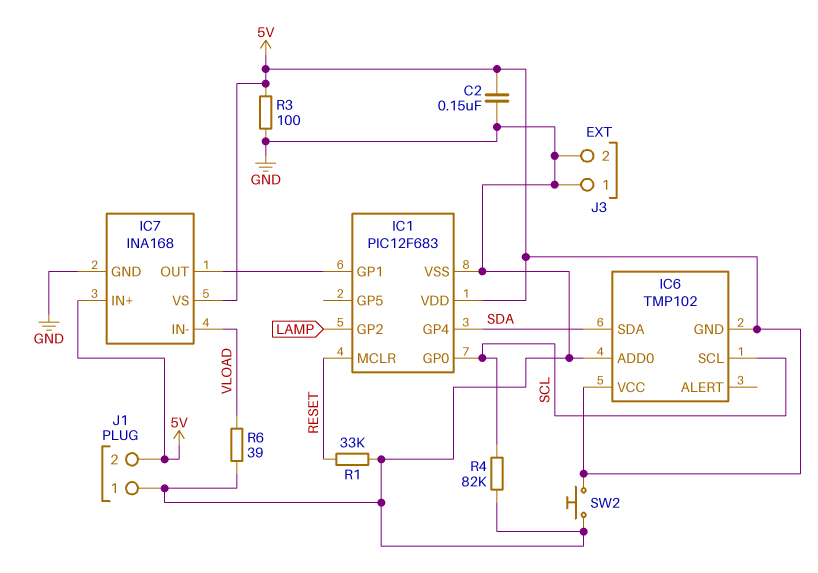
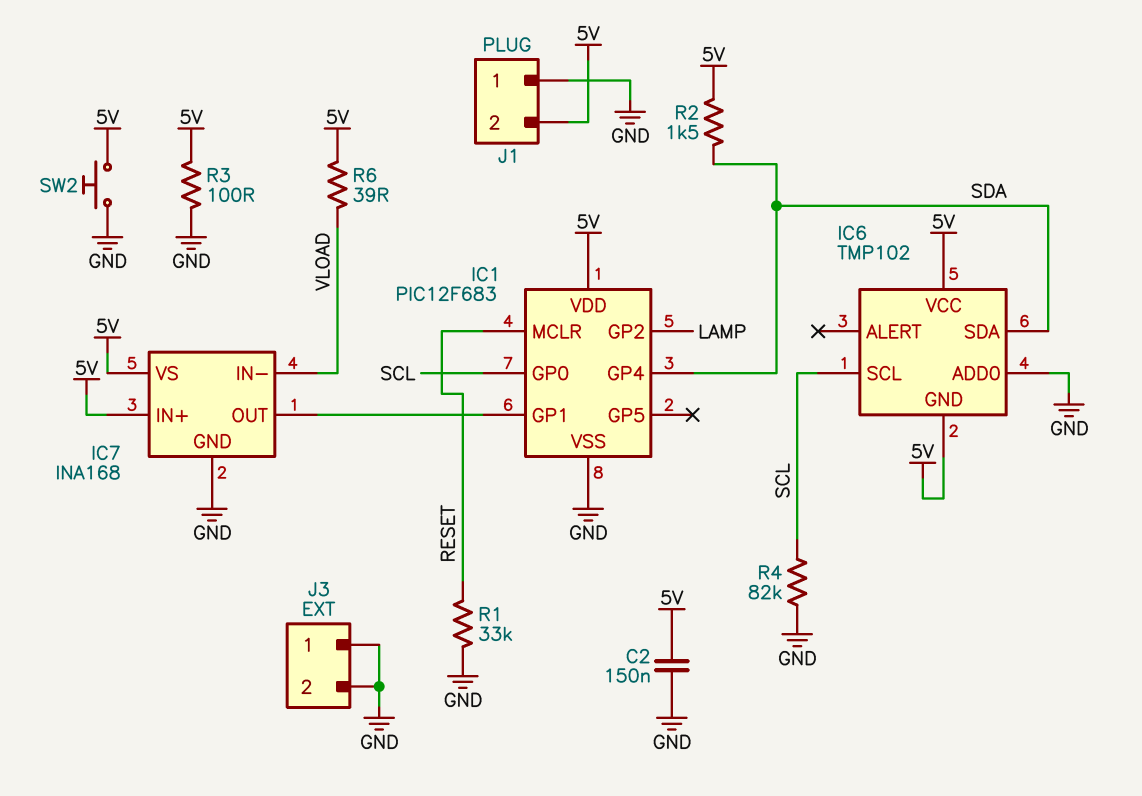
R2: none -> 1.5k (5V, SDA)
R6: 39 (GND, VLOAD) -> 39 (5V, VLOAD)

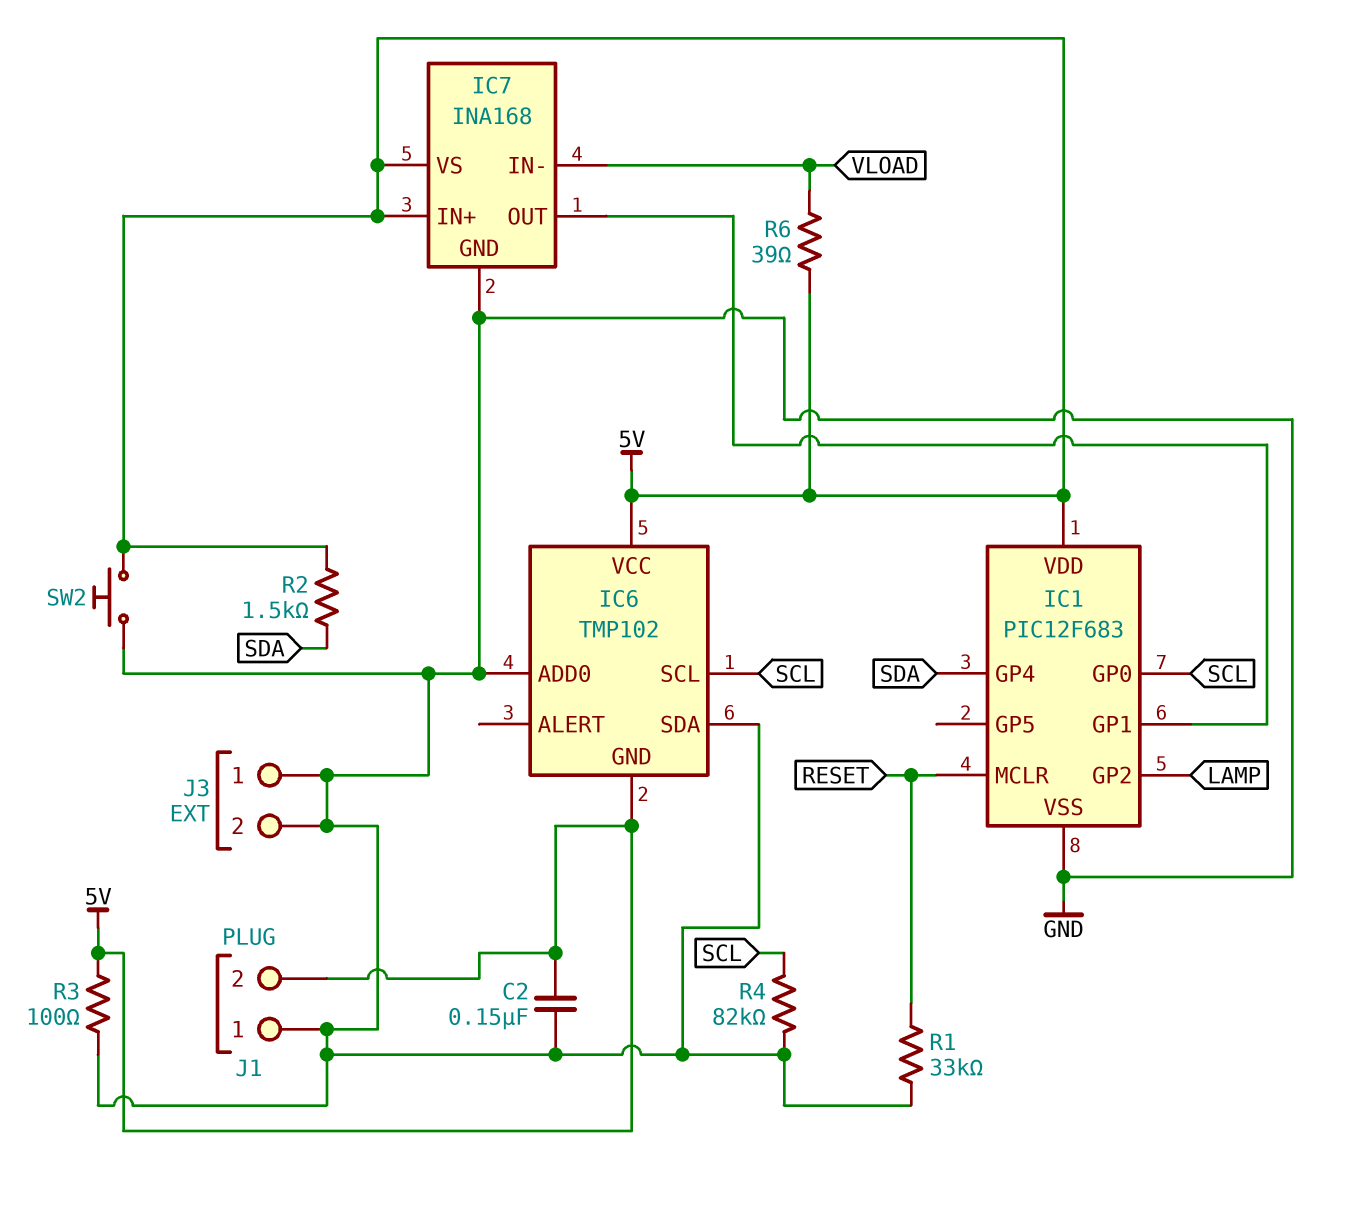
IC6 pin SDA: SDA -> GND

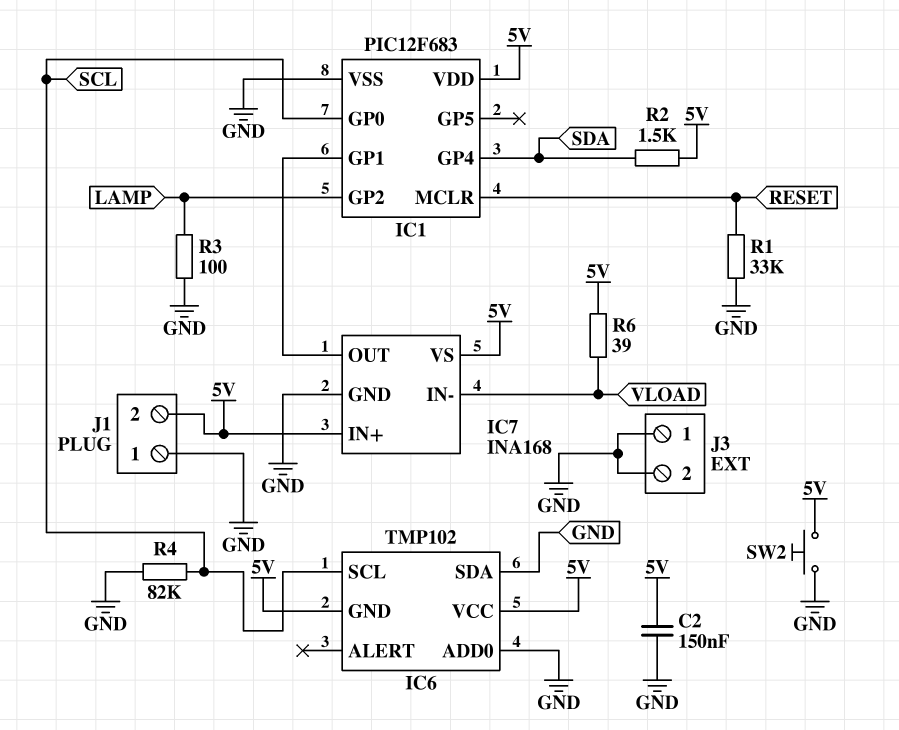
R3: 100 (5V, GND) -> 100 (GND, LAMP)

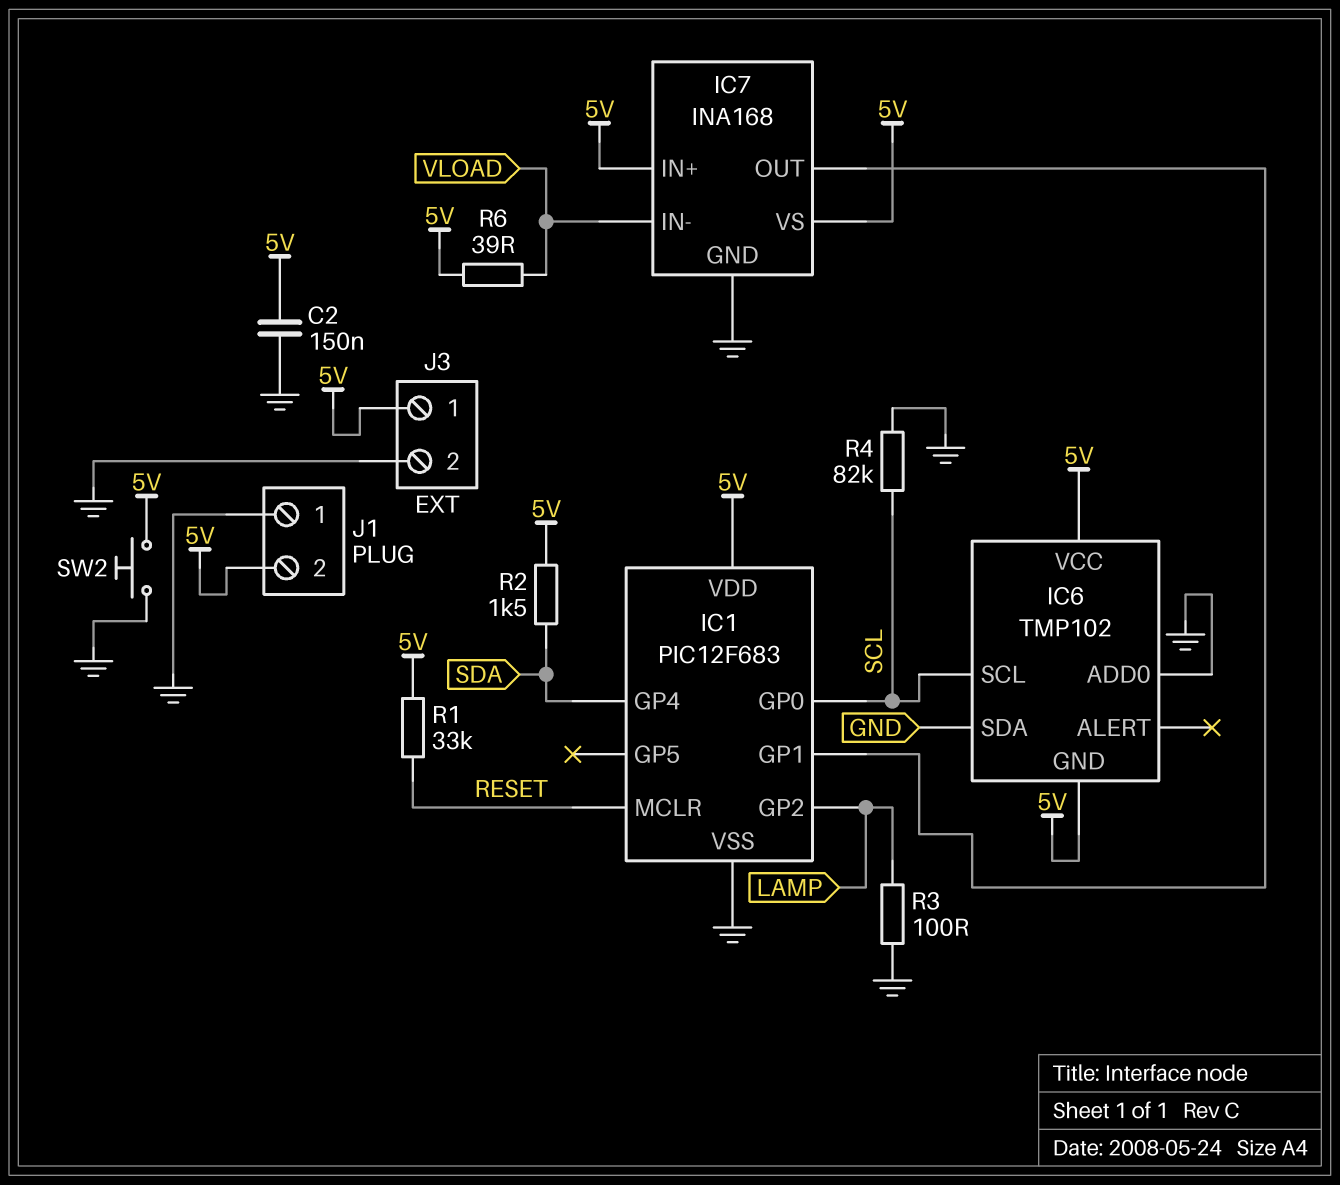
J3 pin 1: GND -> 5V
R1: 33k (GND, RESET) -> 33k (5V, RESET)

